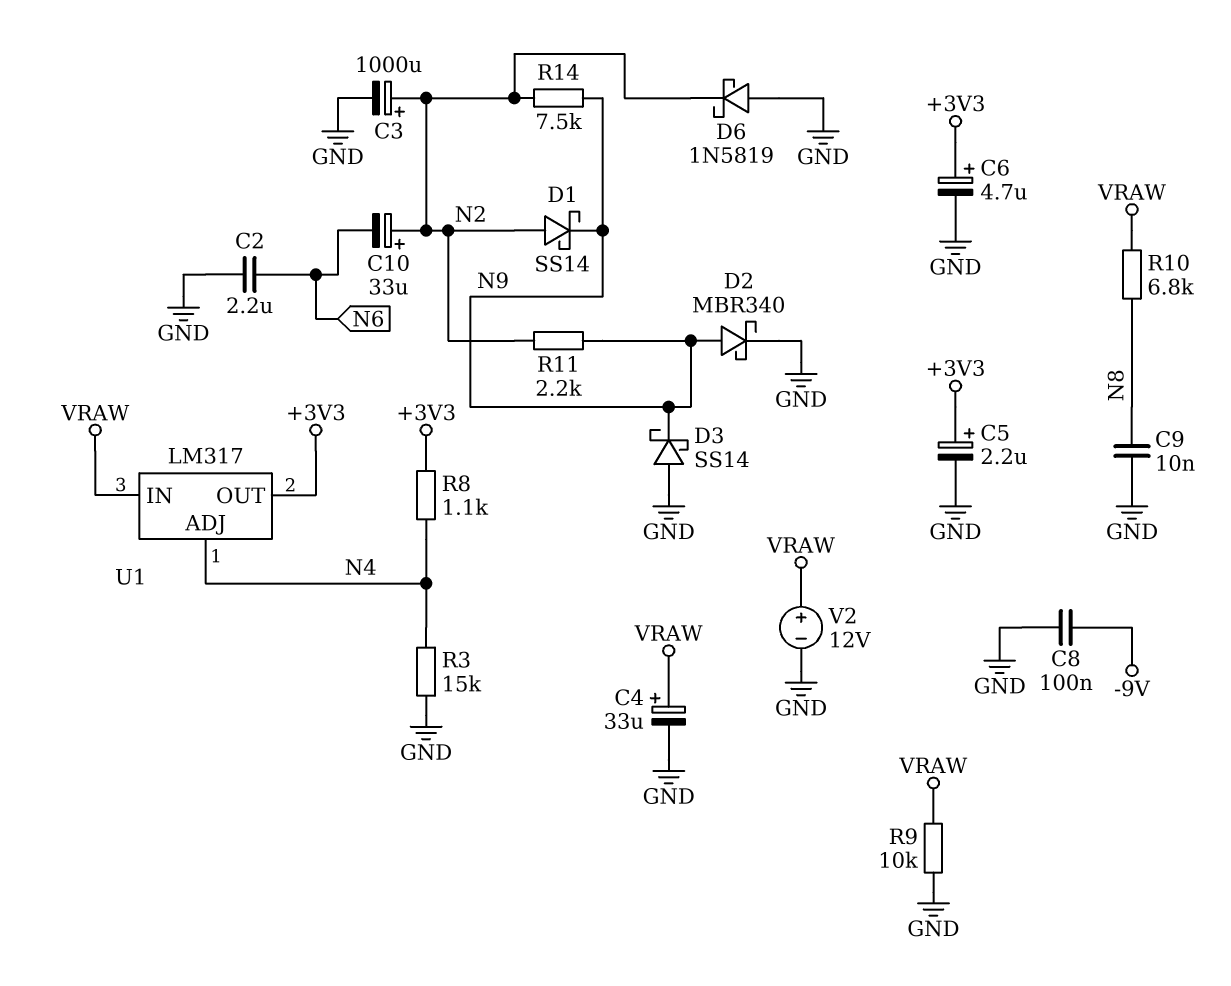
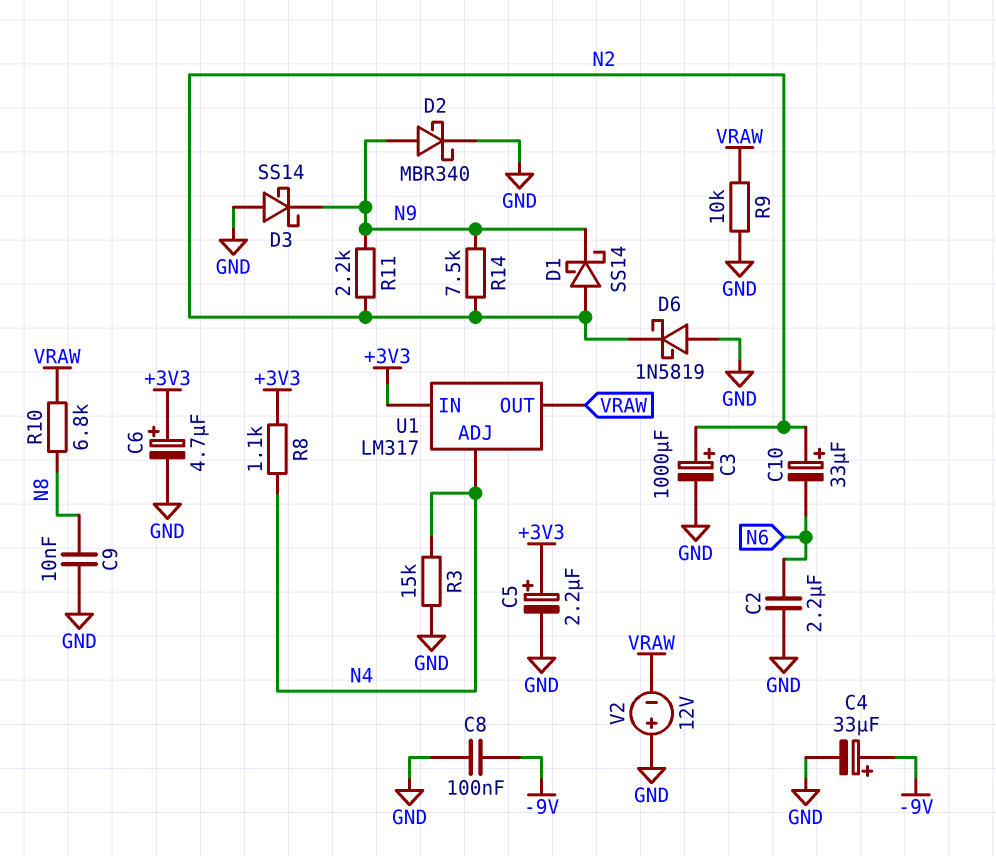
C4: 33uF (plus VRAW, minus GND) -> 33uF (plus -9V, minus GND)
U1 pin IN: VRAW -> +3V3
U1 pin OUT: +3V3 -> VRAW
V2: 12V (plus VRAW, minus GND) -> 12V (plus GND, minus VRAW)

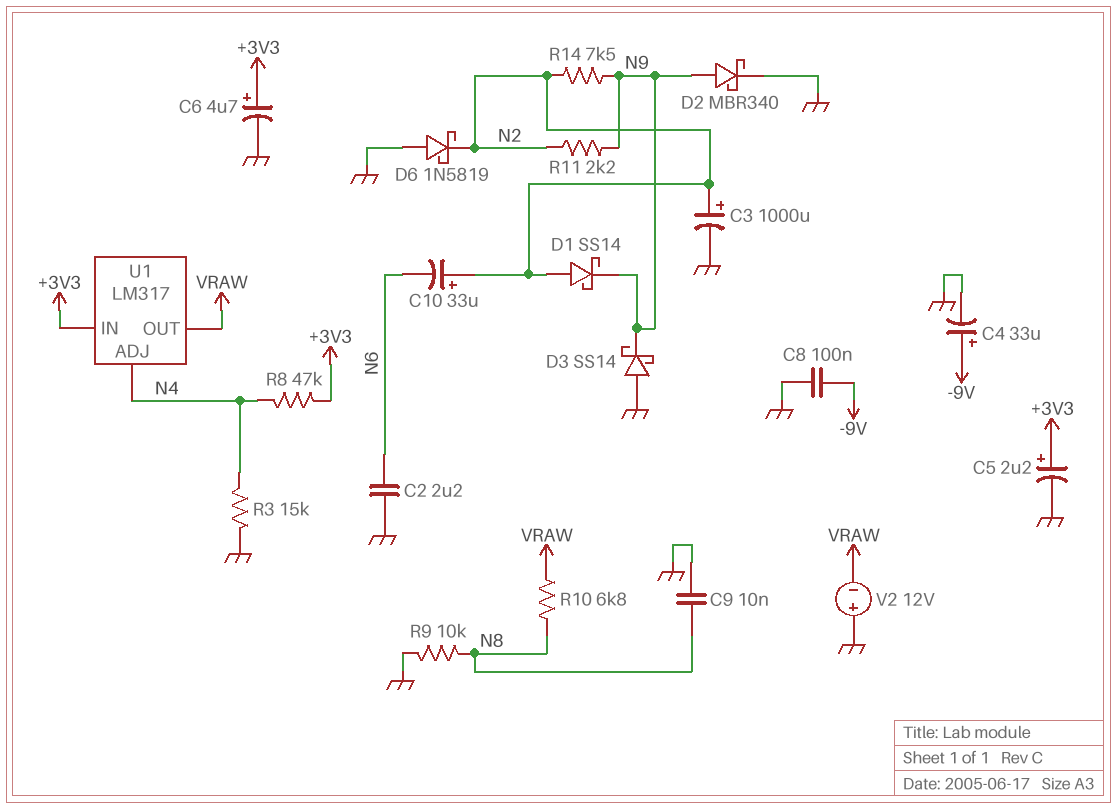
R8: 1.1k (+3V3, N4) -> 47k (+3V3, N4)
R9: 10k (GND, VRAW) -> 10k (GND, N8)

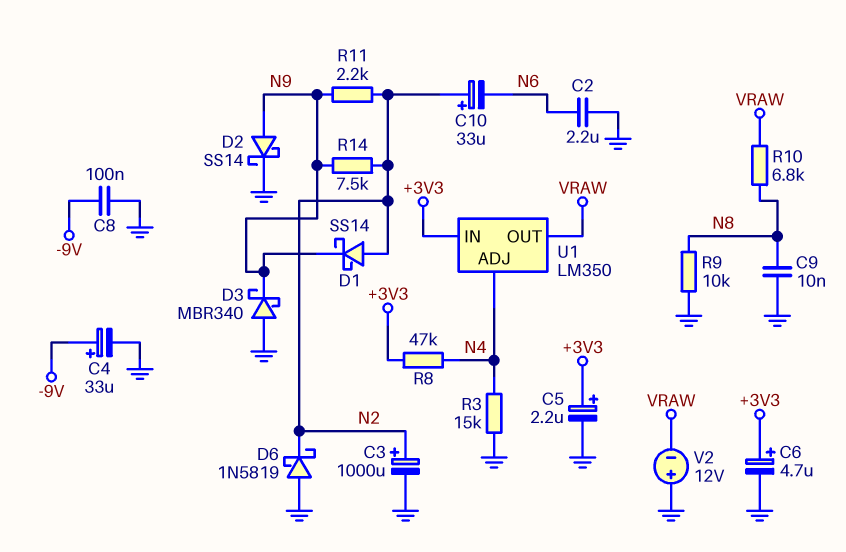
D2: schottky MBR340 (A N9, K GND) -> schottky SS14 (A N9, K GND)
D3: schottky SS14 (A GND, K N9) -> schottky MBR340 (A GND, K N9)
U1: LM317 -> LM350

